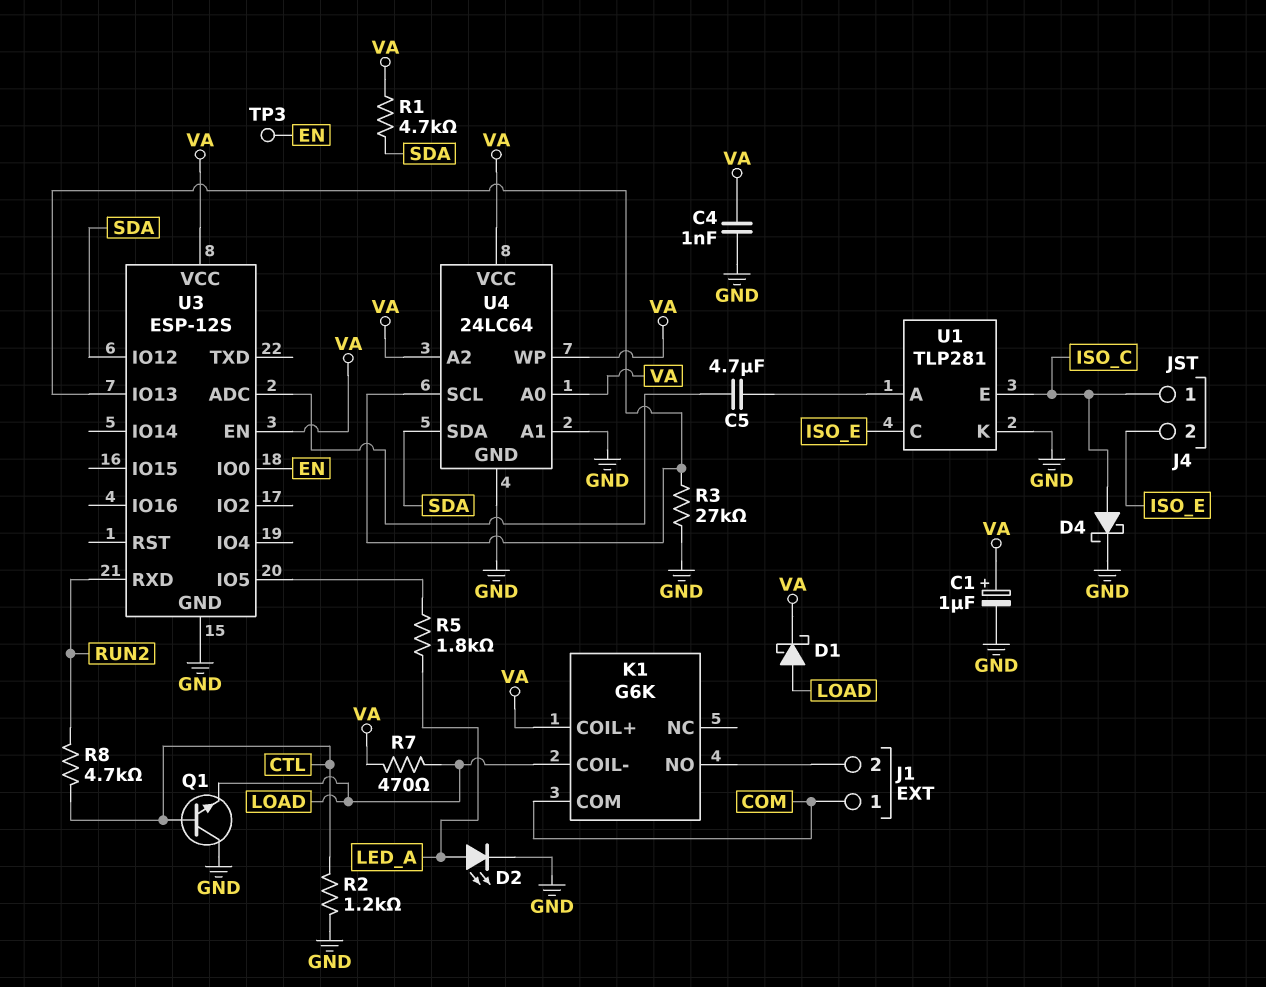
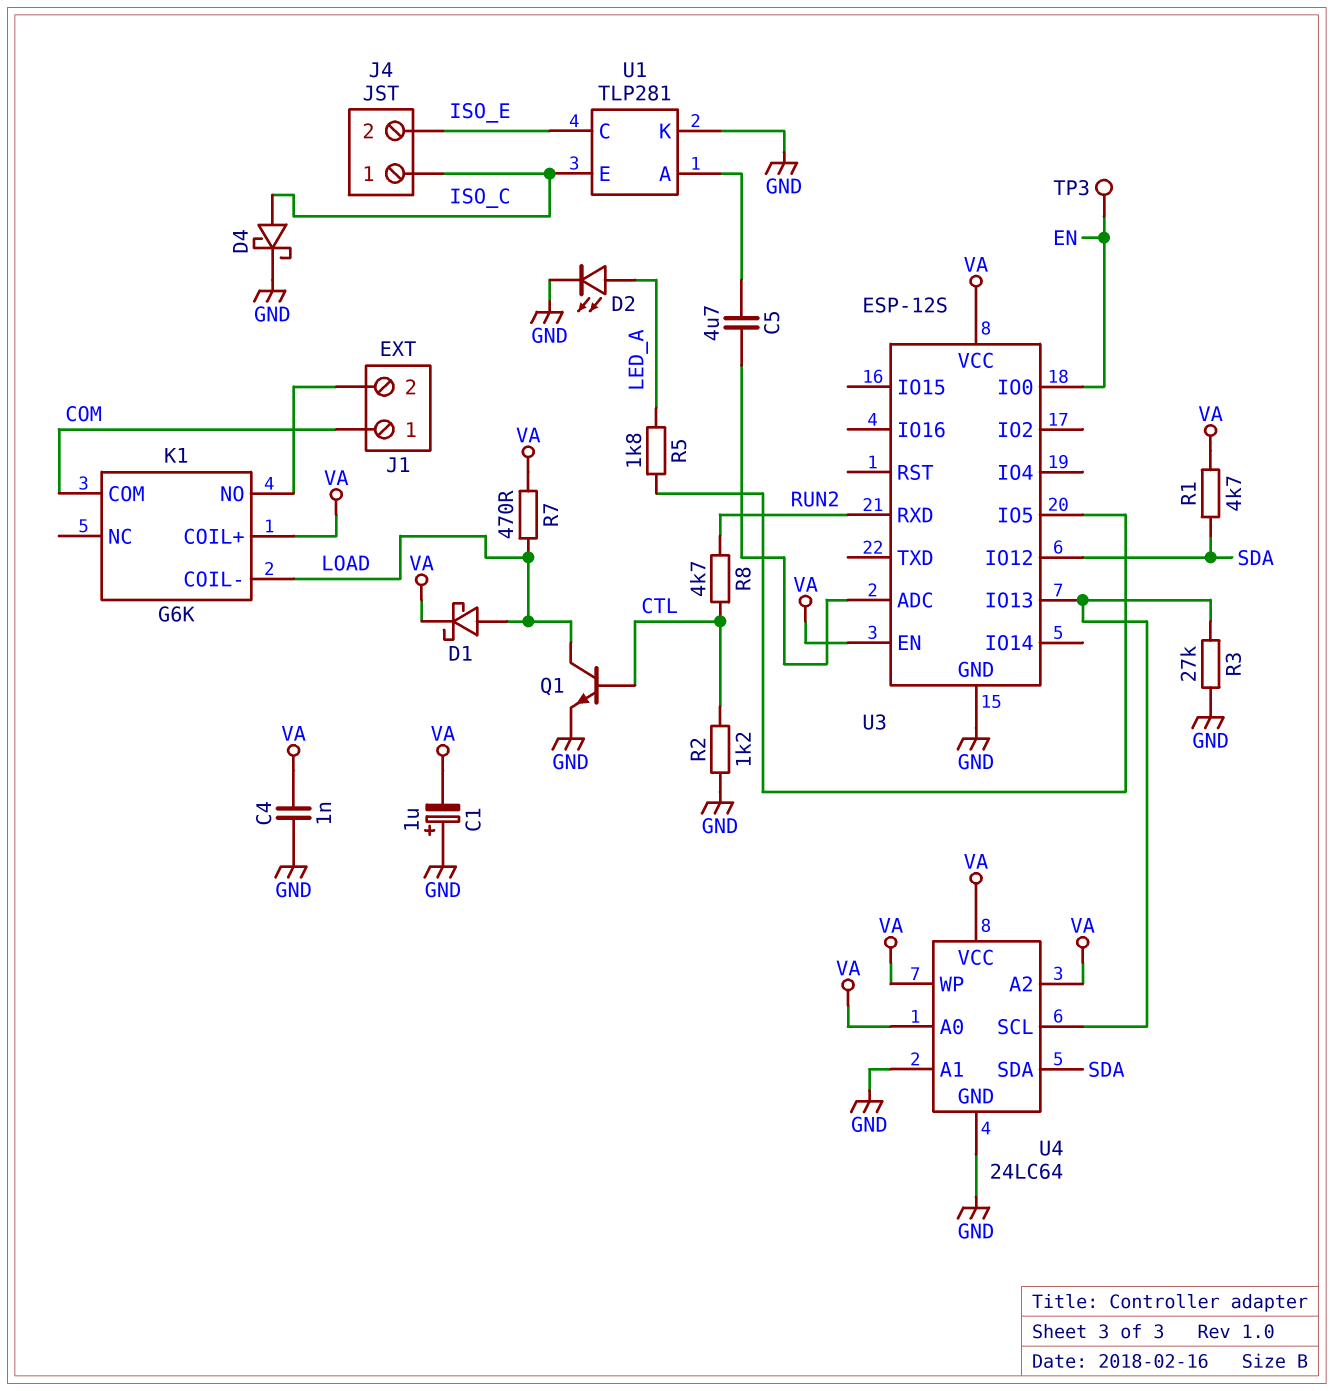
C1: 1uF (plus VA, minus GND) -> 1uF (plus GND, minus VA)
Q1: NPN (B CTL, C GND, E LOAD) -> NPN (B CTL, C LOAD, E GND)

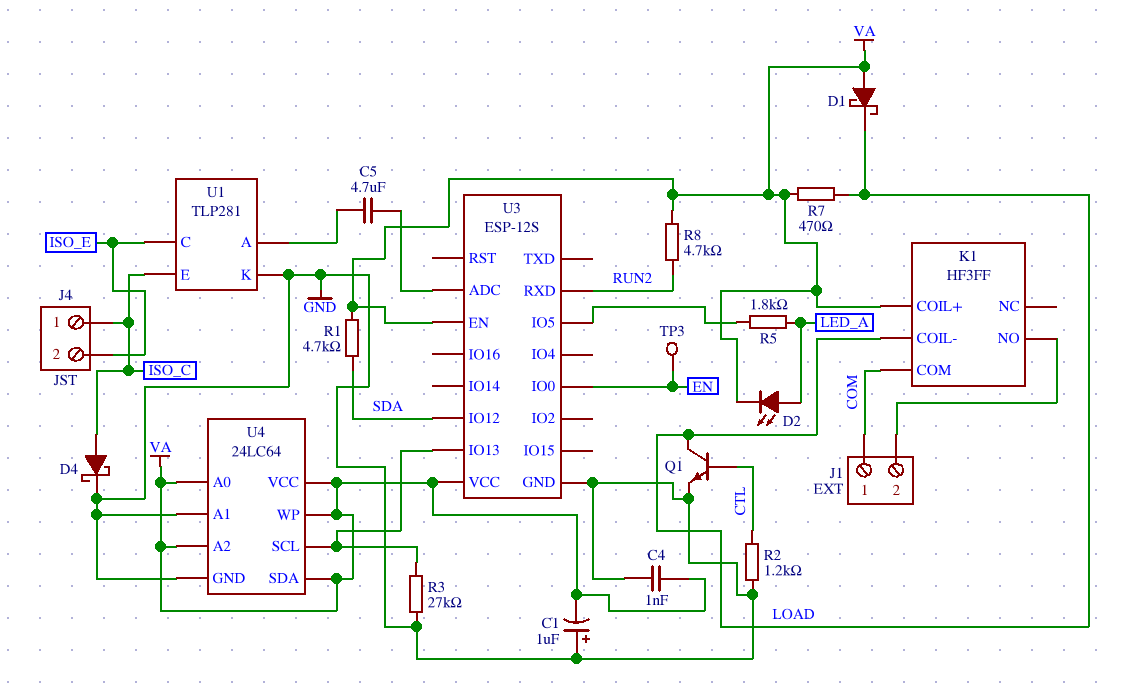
D1: schottky (A LOAD, K VA) -> schottky (A VA, K LOAD)
D2: LED (A LED_A, K GND) -> LED (A LED_A, K VA)
K1: G6K -> HF3FF
R8: 4.7k (CTL, RUN2) -> 4.7k (RUN2, VA)
U4 pin SDA: SDA -> VA

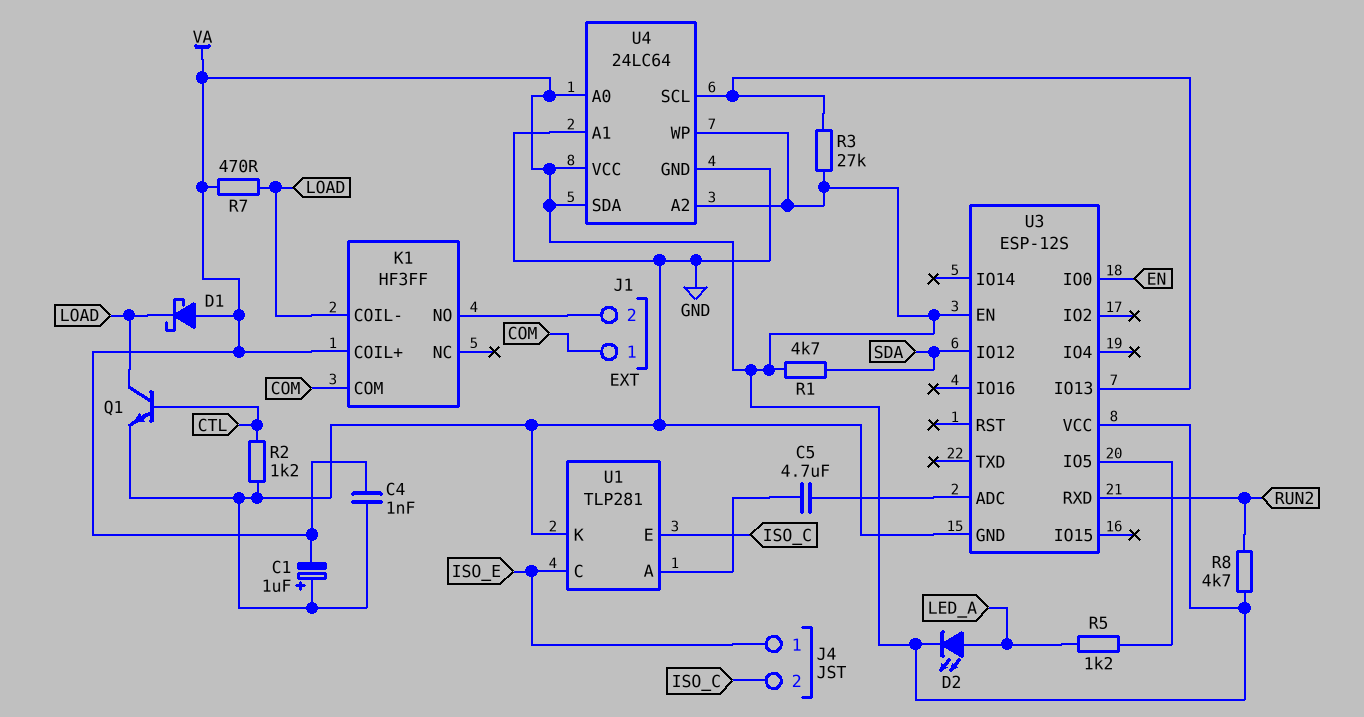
D4: schottky (A ISO_C, K GND) -> none
J4 pin 1: ISO_C -> ISO_E
J4 pin 2: ISO_E -> ISO_C
R3: 27k (GND, U3/IO13) -> 27k (U3/IO13, VA)
R5: 1.8k (LED_A, U3/IO5) -> 1.2k (LED_A, U3/IO5)
TP3: test point (EN) -> none

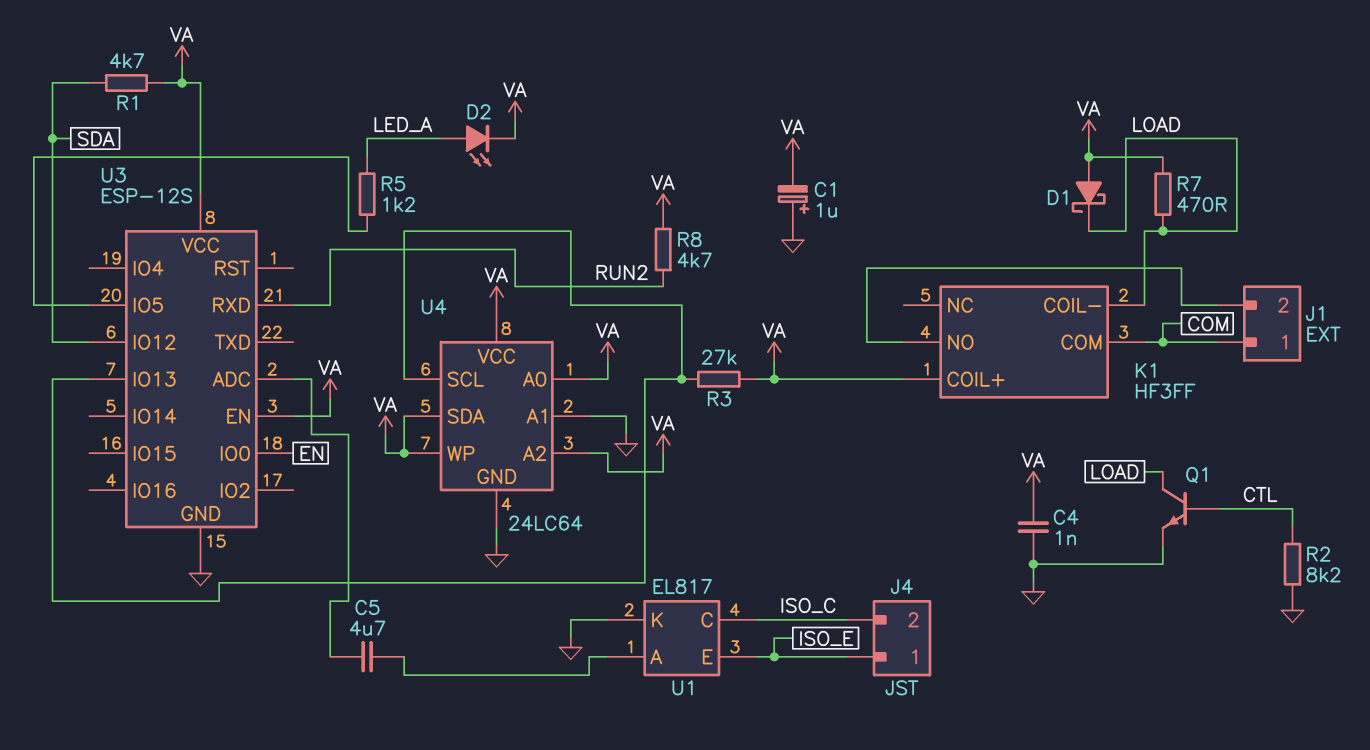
R2: 1.2k (CTL, GND) -> 8.2k (CTL, GND)
U1: TLP281 -> EL817
U1 pin C: ISO_E -> ISO_C
U1 pin E: ISO_C -> ISO_E

